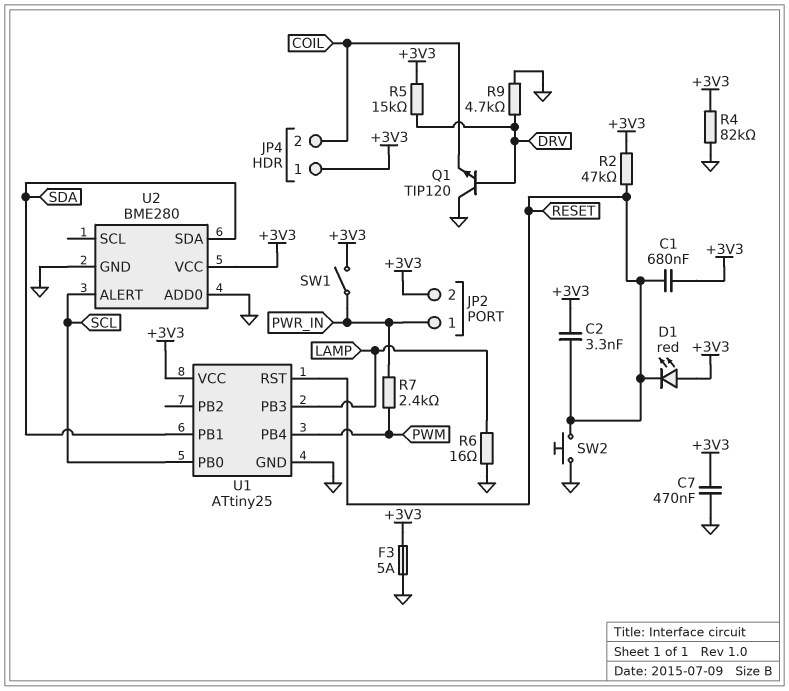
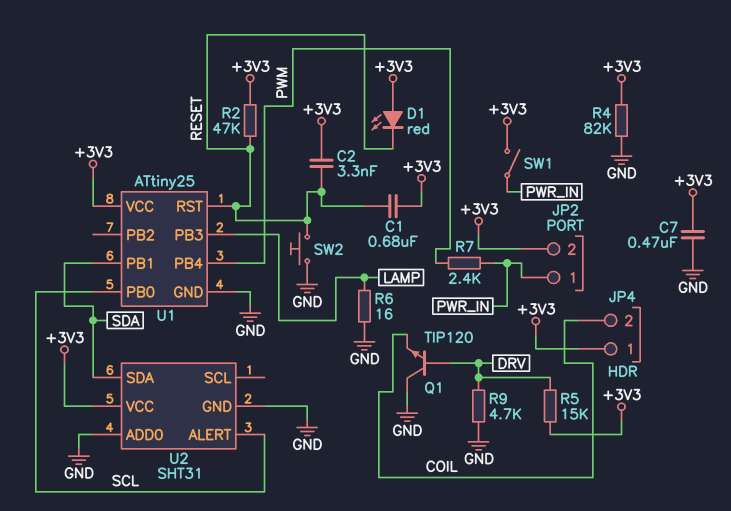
F3: 5A (+3V3, GND) -> none
U2: BME280 -> SHT31

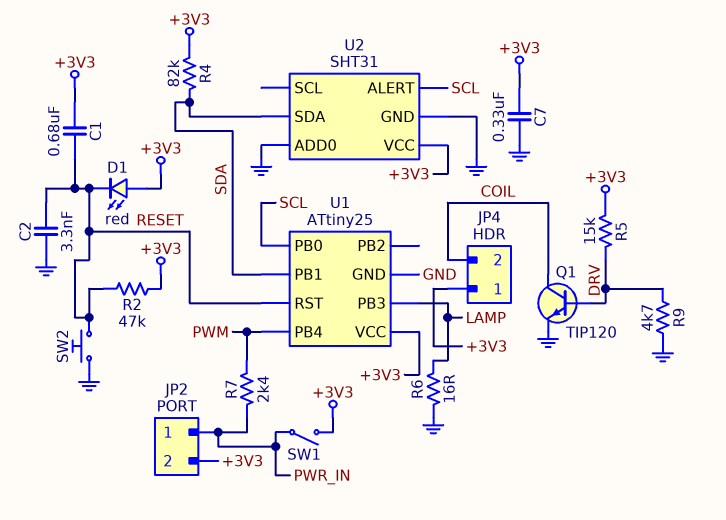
C2: 3.3nF (+3V3, RESET) -> 3.3nF (GND, RESET)
C7: 470nF (+3V3, GND) -> 330nF (+3V3, GND)
Q1: NPN TIP120 (B DRV, C GND, E COIL) -> NPN TIP120 (B DRV, C COIL, E GND)
R4: 82k (+3V3, GND) -> 82k (+3V3, SDA)

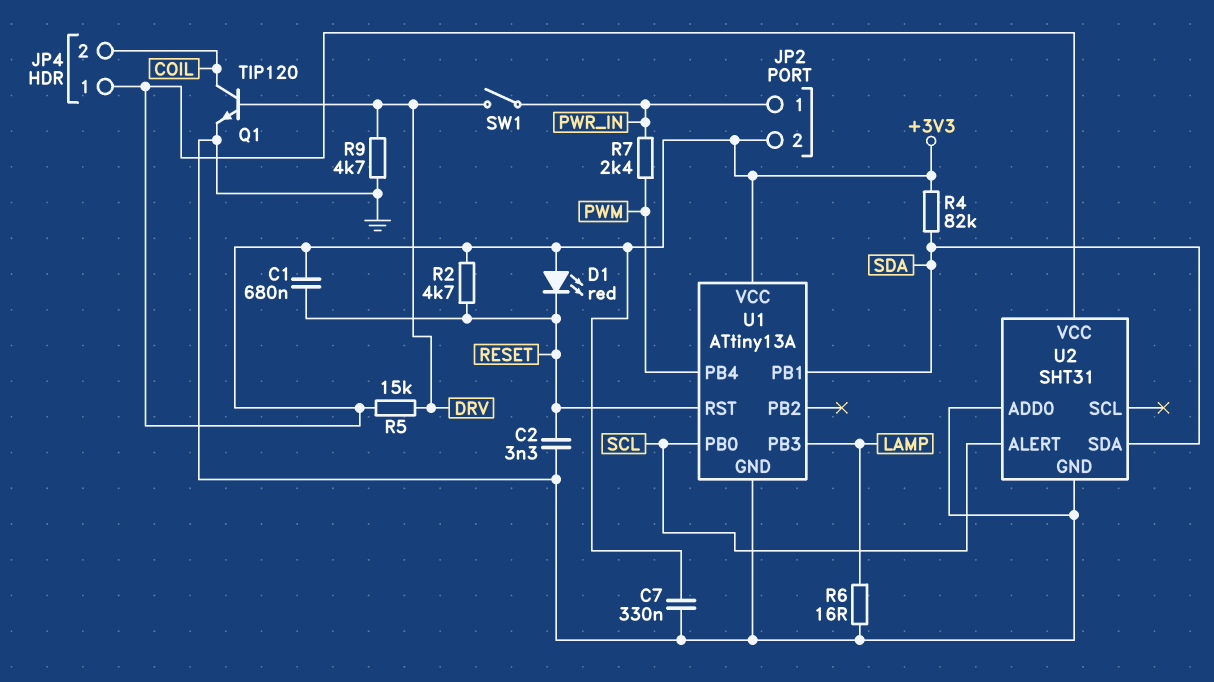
R2: 47k (+3V3, RESET) -> 4.7k (+3V3, RESET)
SW1: switch (+3V3, PWR_IN) -> switch (DRV, PWR_IN)
SW2: button (GND, RESET) -> none
U1: ATtiny25 -> ATtiny13A

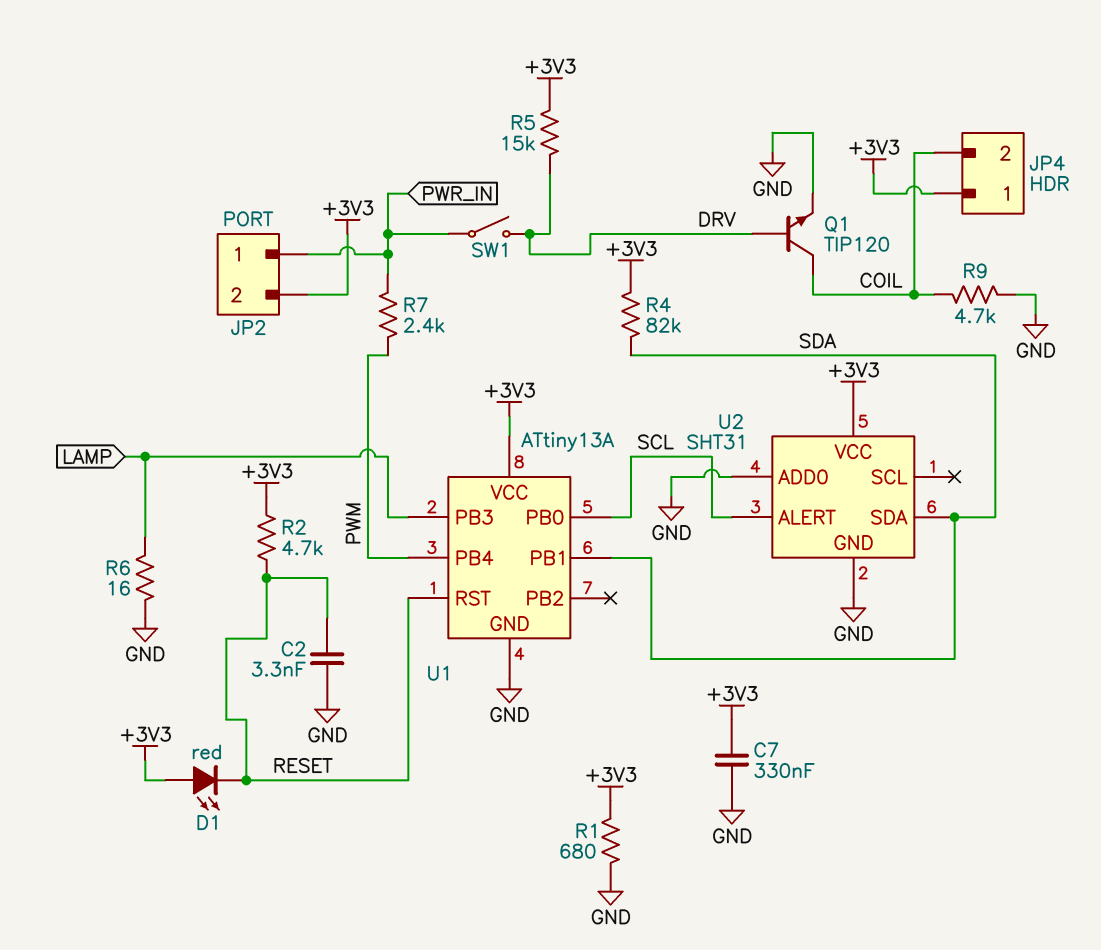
C1: 680nF (+3V3, RESET) -> none
R1: none -> 680 (+3V3, GND)
R9: 4.7k (DRV, GND) -> 4.7k (COIL, GND)

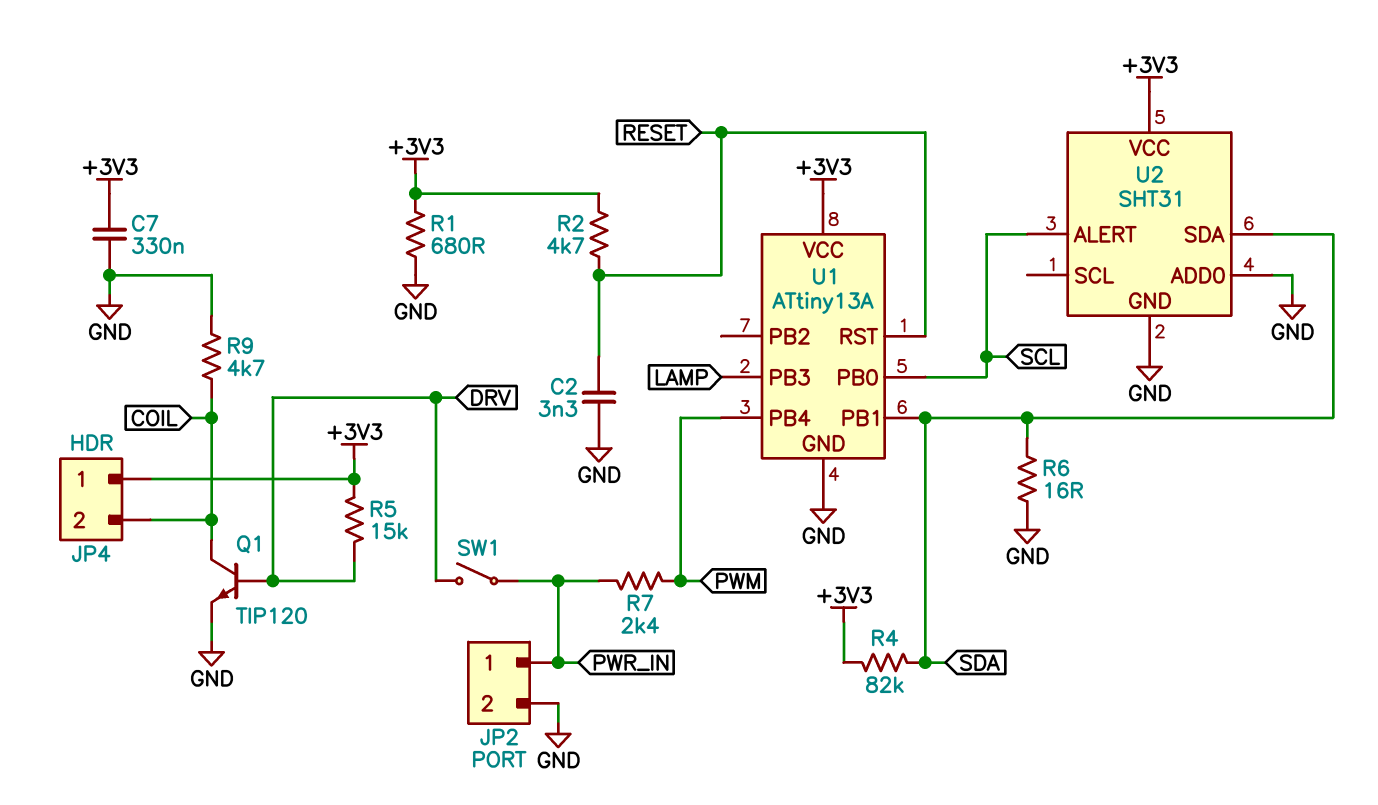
D1: LED red (A +3V3, K RESET) -> none
JP2 pin 2: +3V3 -> GND
R6: 16 (GND, LAMP) -> 16 (GND, SDA)

